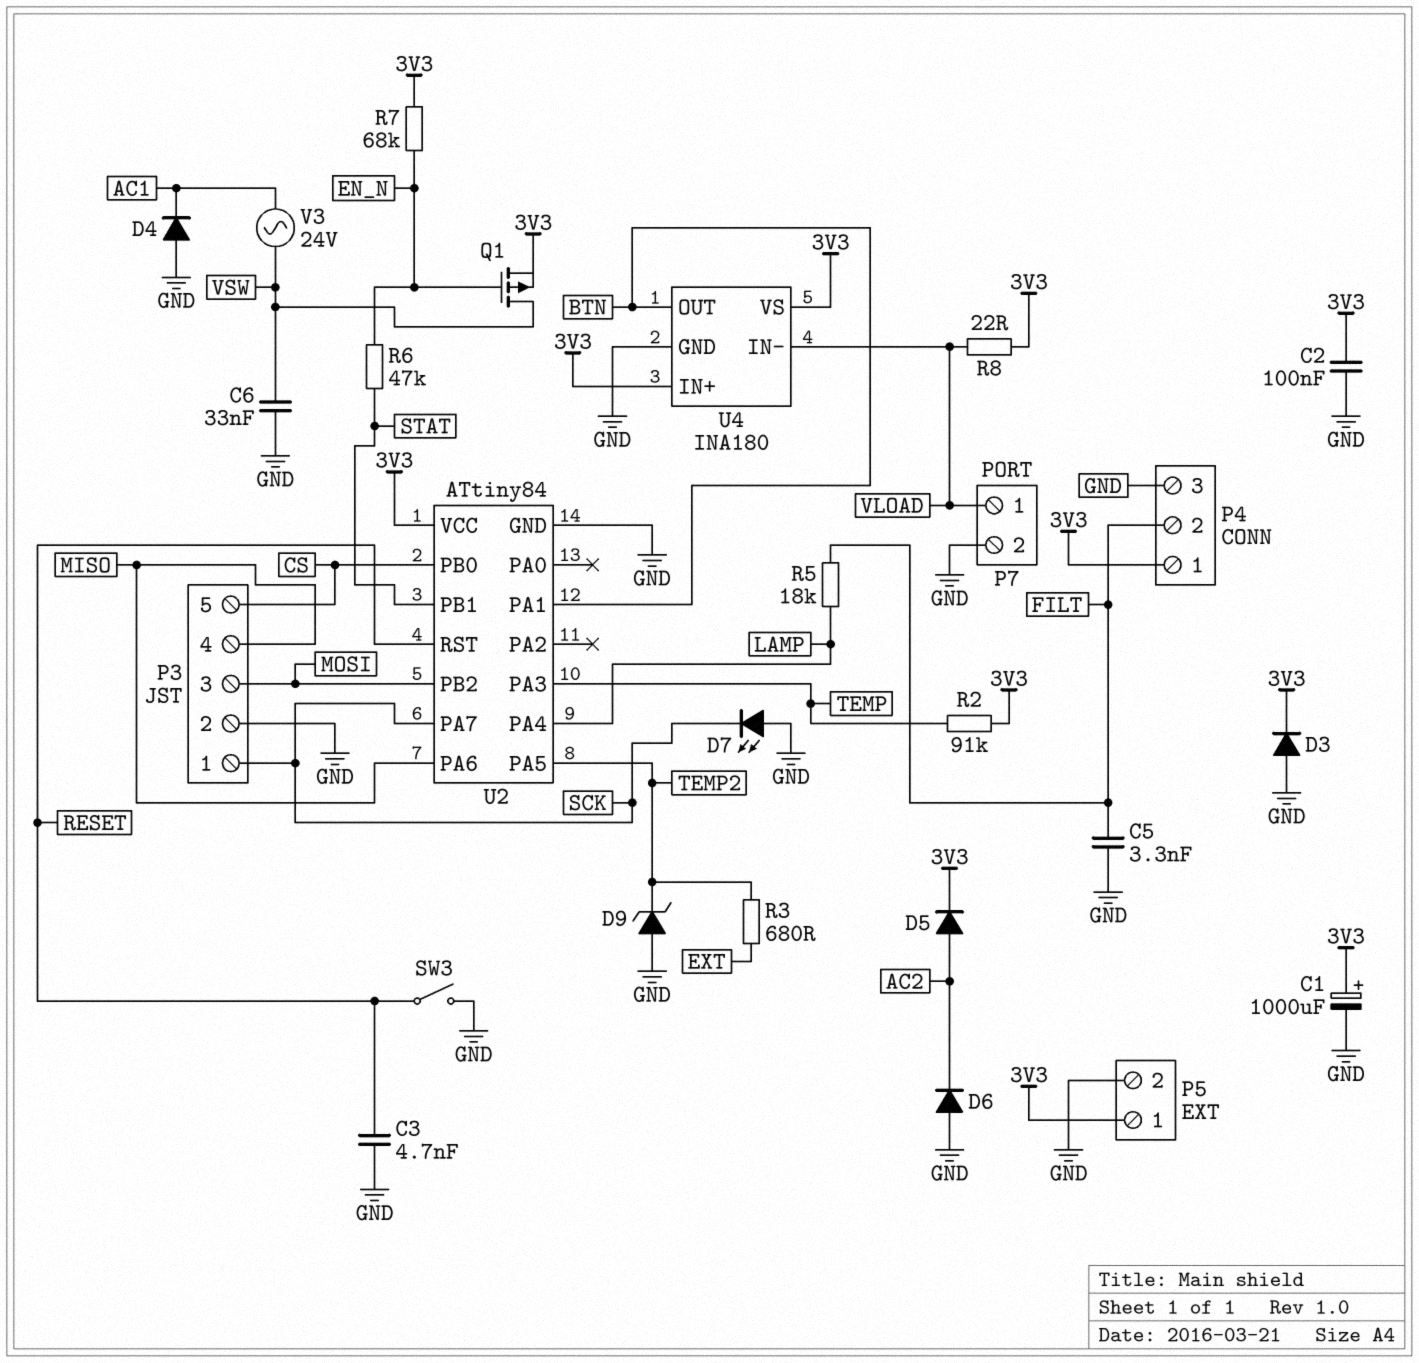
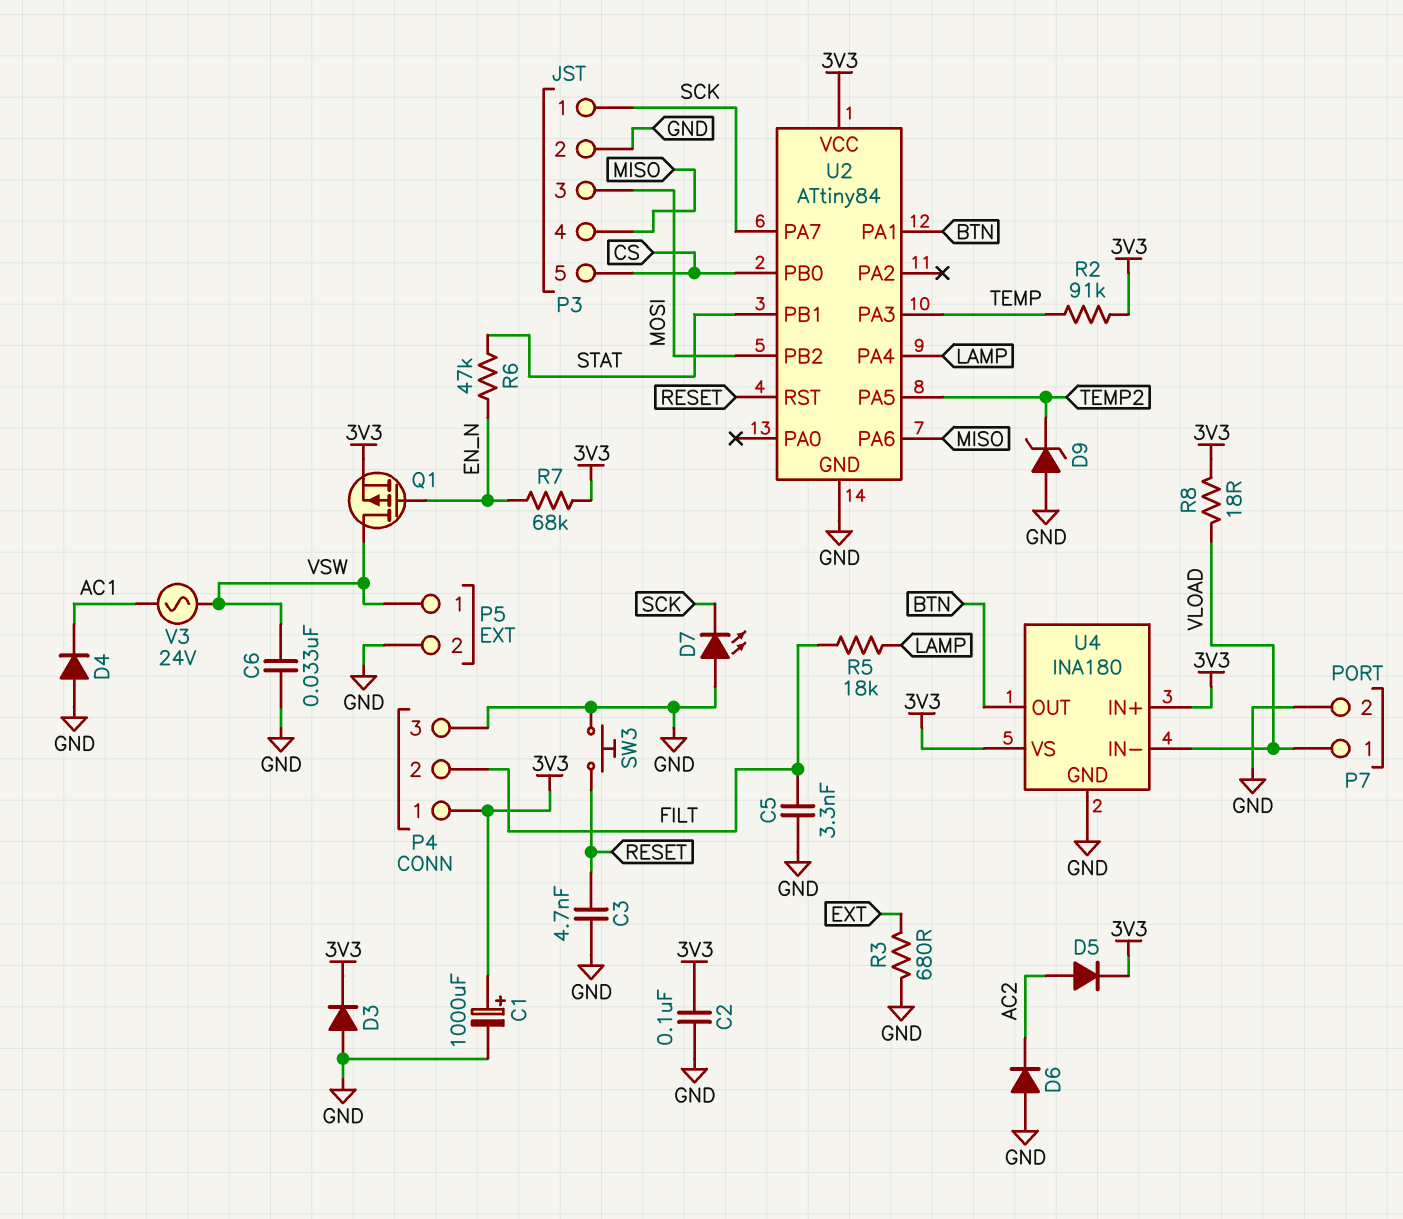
P5 pin 1: 3V3 -> VSW
R3: 680 (EXT, TEMP2) -> 680 (EXT, GND)
R8: 22 (3V3, VLOAD) -> 18 (3V3, VLOAD)
SW3: switch (GND, RESET) -> button (GND, RESET)

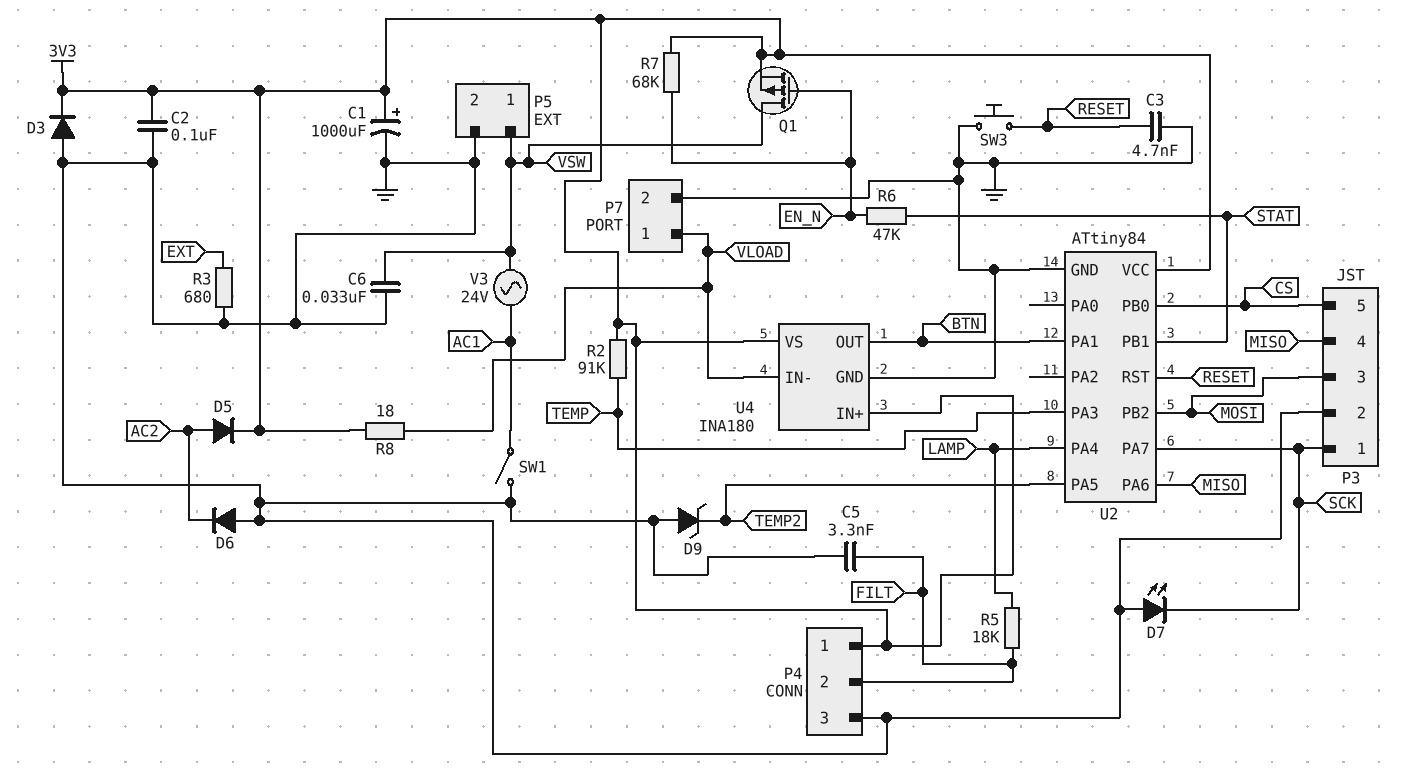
D4: diode (A GND, K AC1) -> none
SW1: none -> switch (AC1, GND)

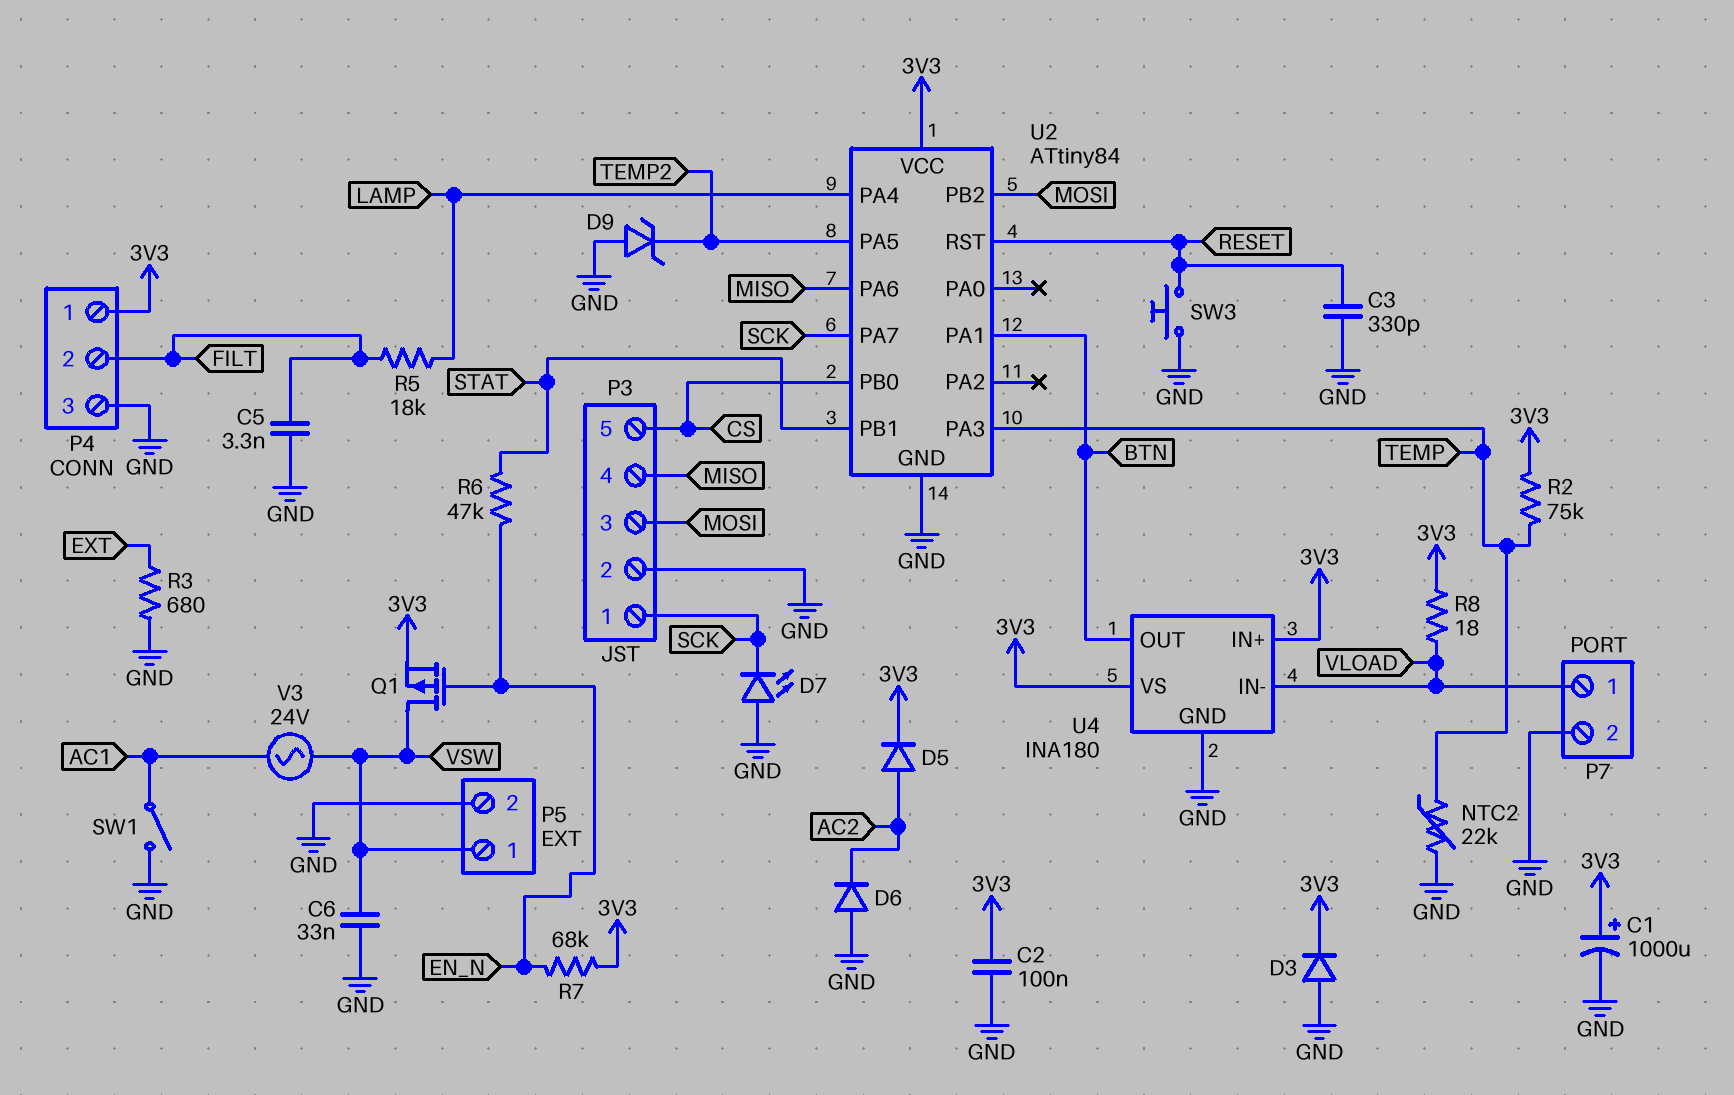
C3: 4.7nF (GND, RESET) -> 330pF (GND, RESET)
NTC2: none -> 22k (GND, TEMP)
R2: 91k (3V3, TEMP) -> 75k (3V3, TEMP)

